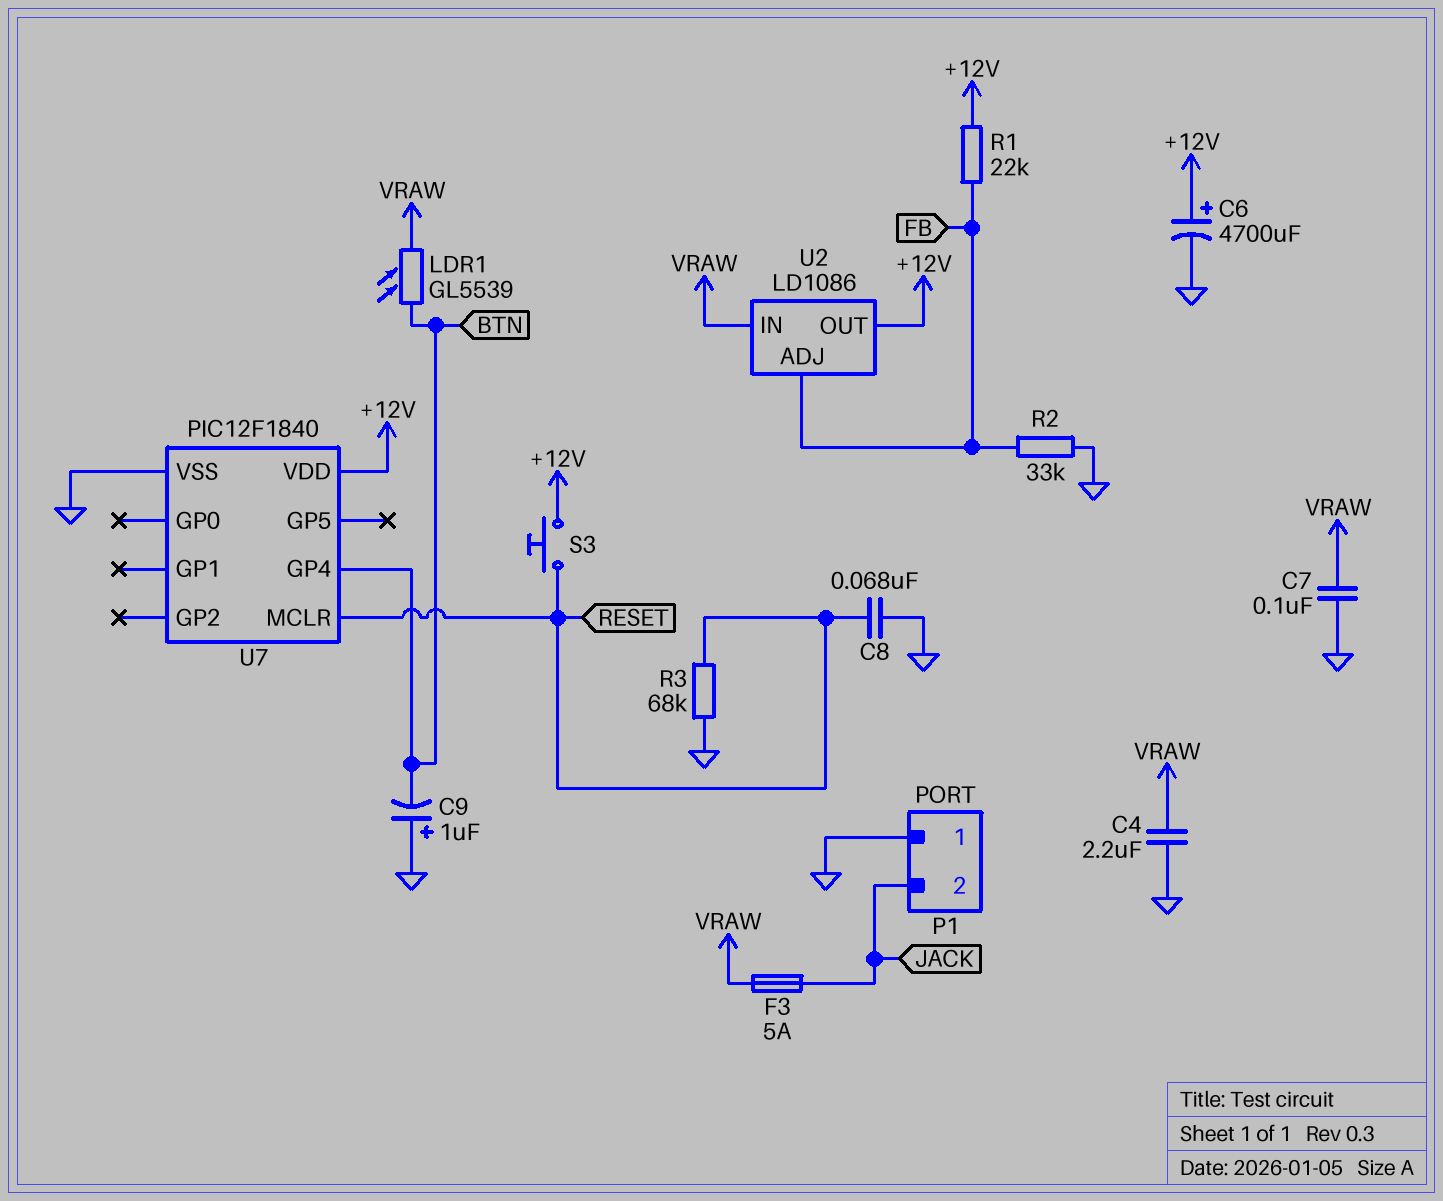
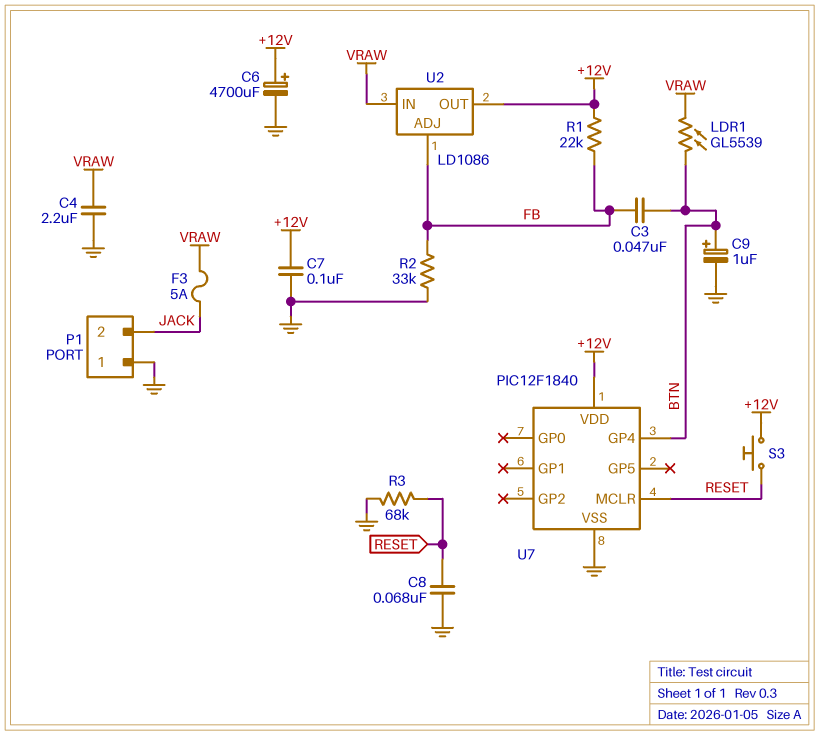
C3: none -> 47nF (BTN, FB)
C7: 100nF (GND, VRAW) -> 100nF (+12V, GND)
C9: 1uF (plus GND, minus BTN) -> 1uF (plus BTN, minus GND)

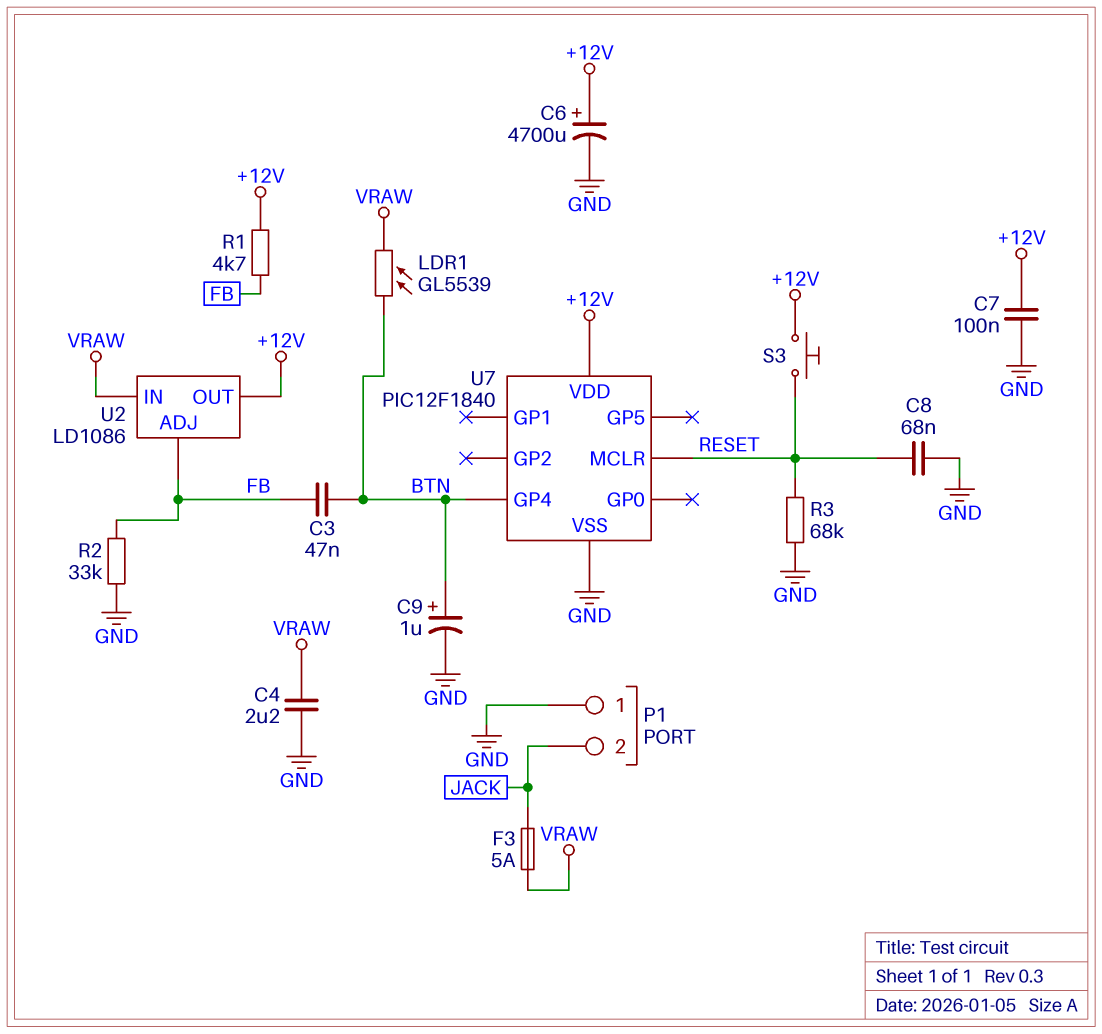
R1: 22k (+12V, FB) -> 4.7k (+12V, FB)

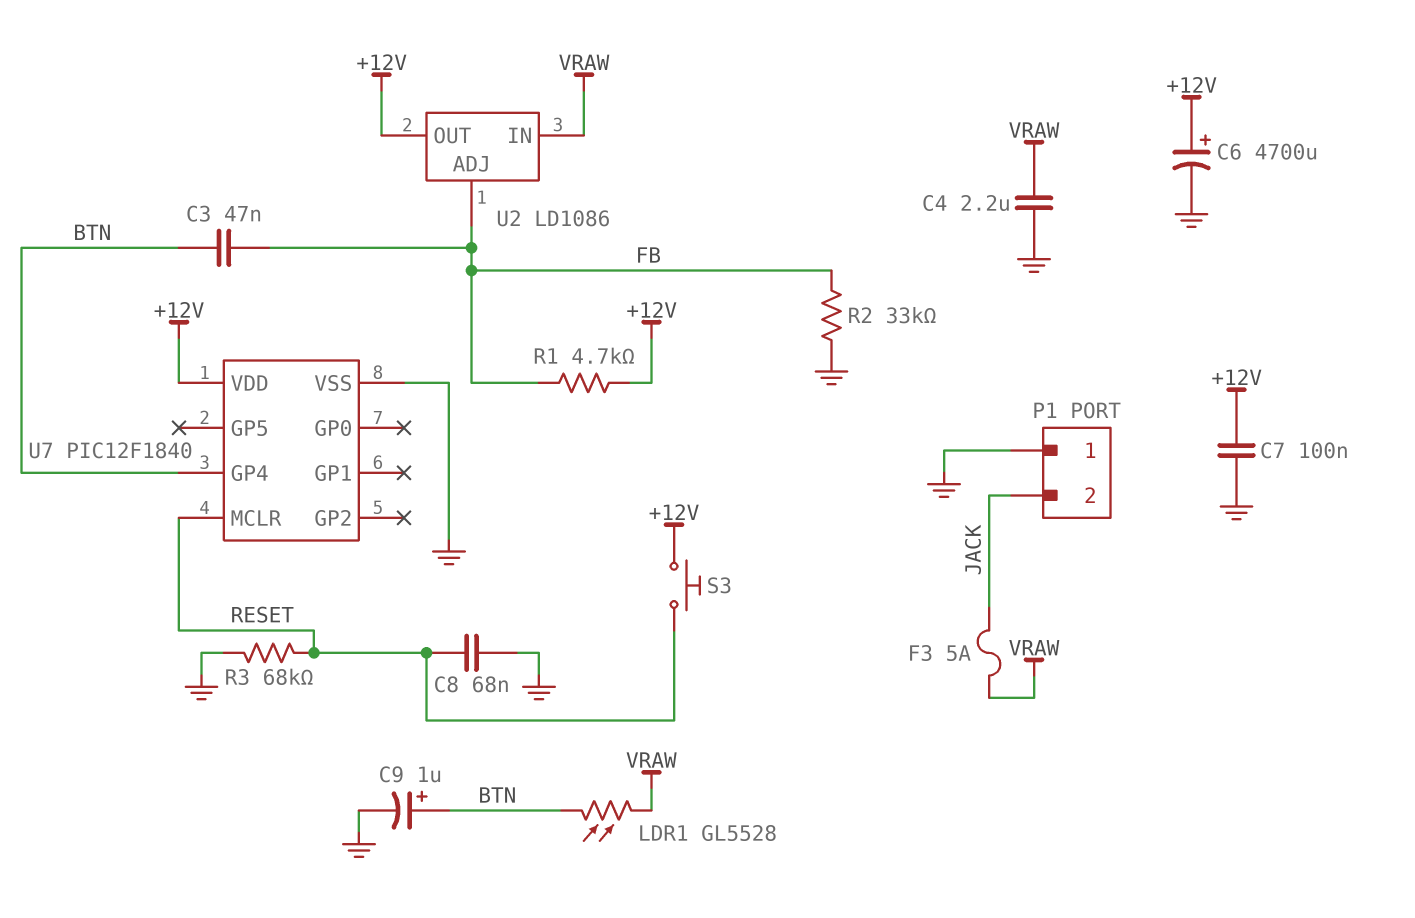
LDR1: GL5539 (BTN, VRAW) -> GL5528 (BTN, VRAW)

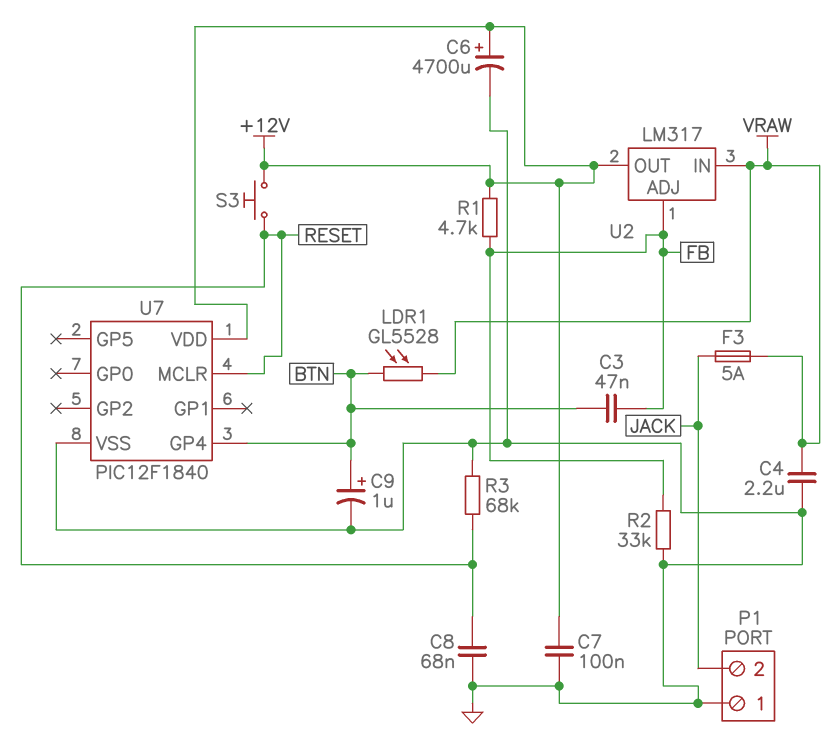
U2: LD1086 -> LM317

